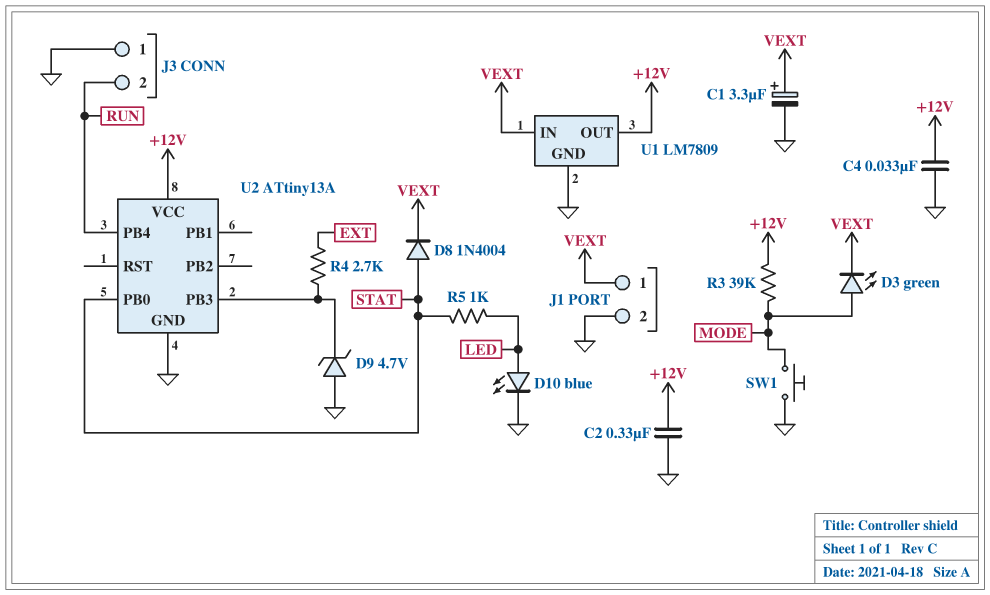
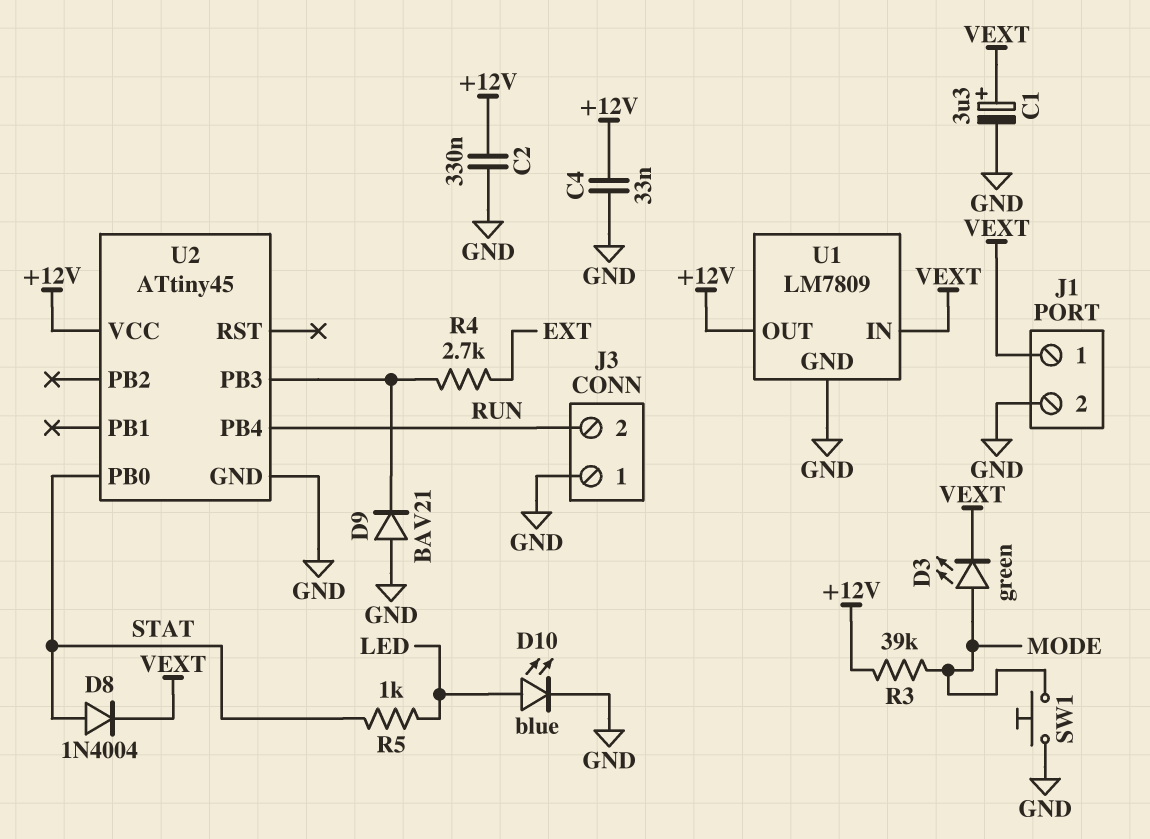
D9: zener 4.7V (A GND, K U2/PB3) -> diode BAV21 (A GND, K U2/PB3)
U2: ATtiny13A -> ATtiny45

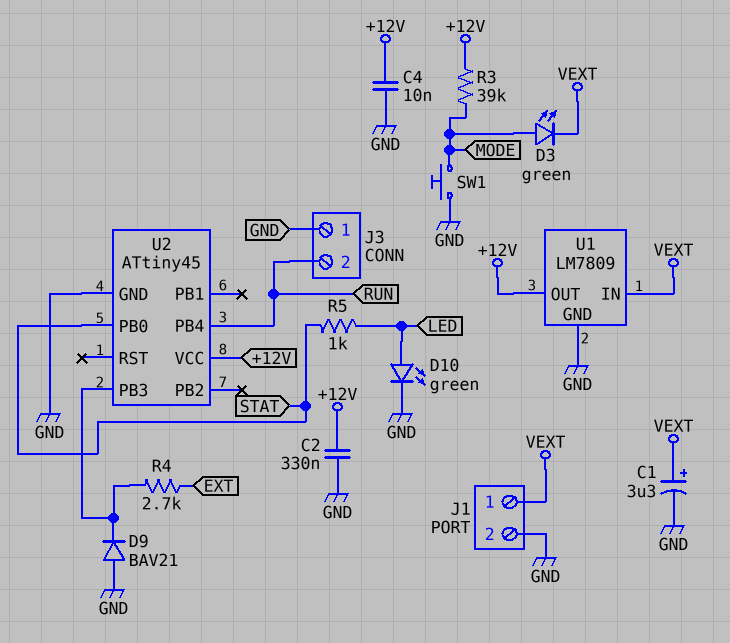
C4: 33nF (+12V, GND) -> 10nF (+12V, GND)
D8: diode 1N4004 (A STAT, K VEXT) -> none
D10: LED blue (A LED, K GND) -> LED green (A LED, K GND)

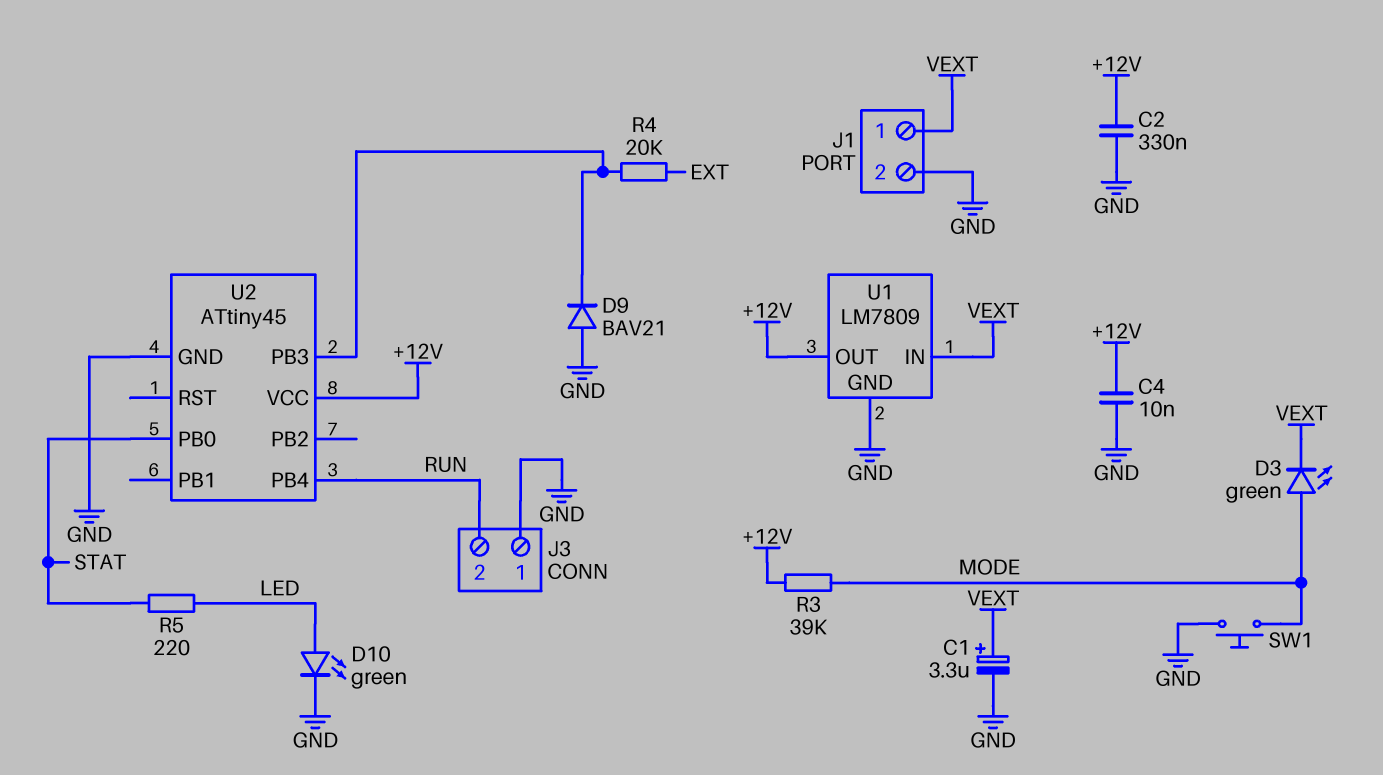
R4: 2.7k (EXT, U2/PB3) -> 20k (EXT, U2/PB3)
R5: 1k (LED, STAT) -> 220 (LED, STAT)

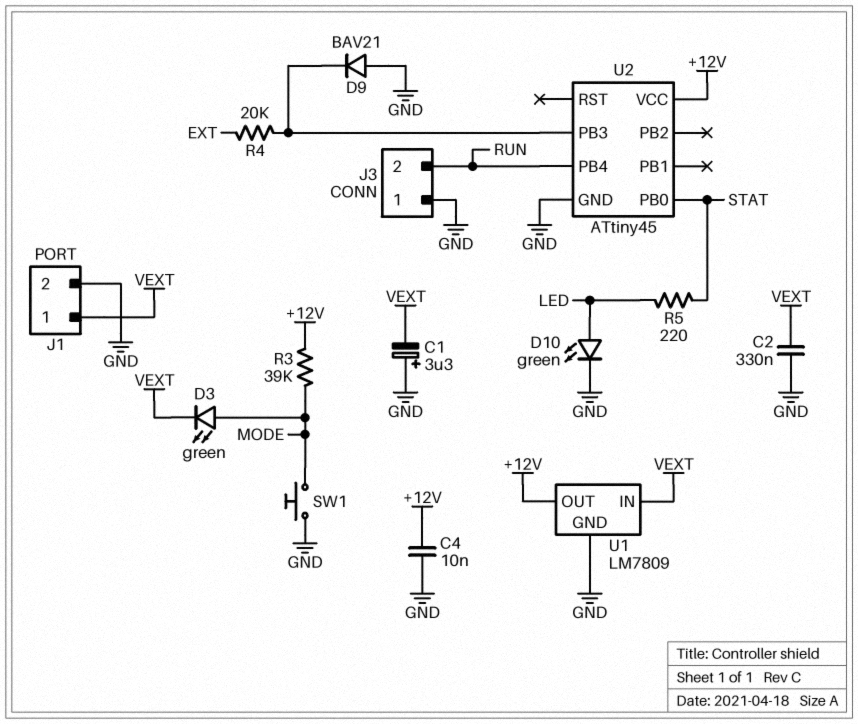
C1: 3.3uF (plus VEXT, minus GND) -> 3.3uF (plus GND, minus VEXT)
C2: 330nF (+12V, GND) -> 330nF (GND, VEXT)

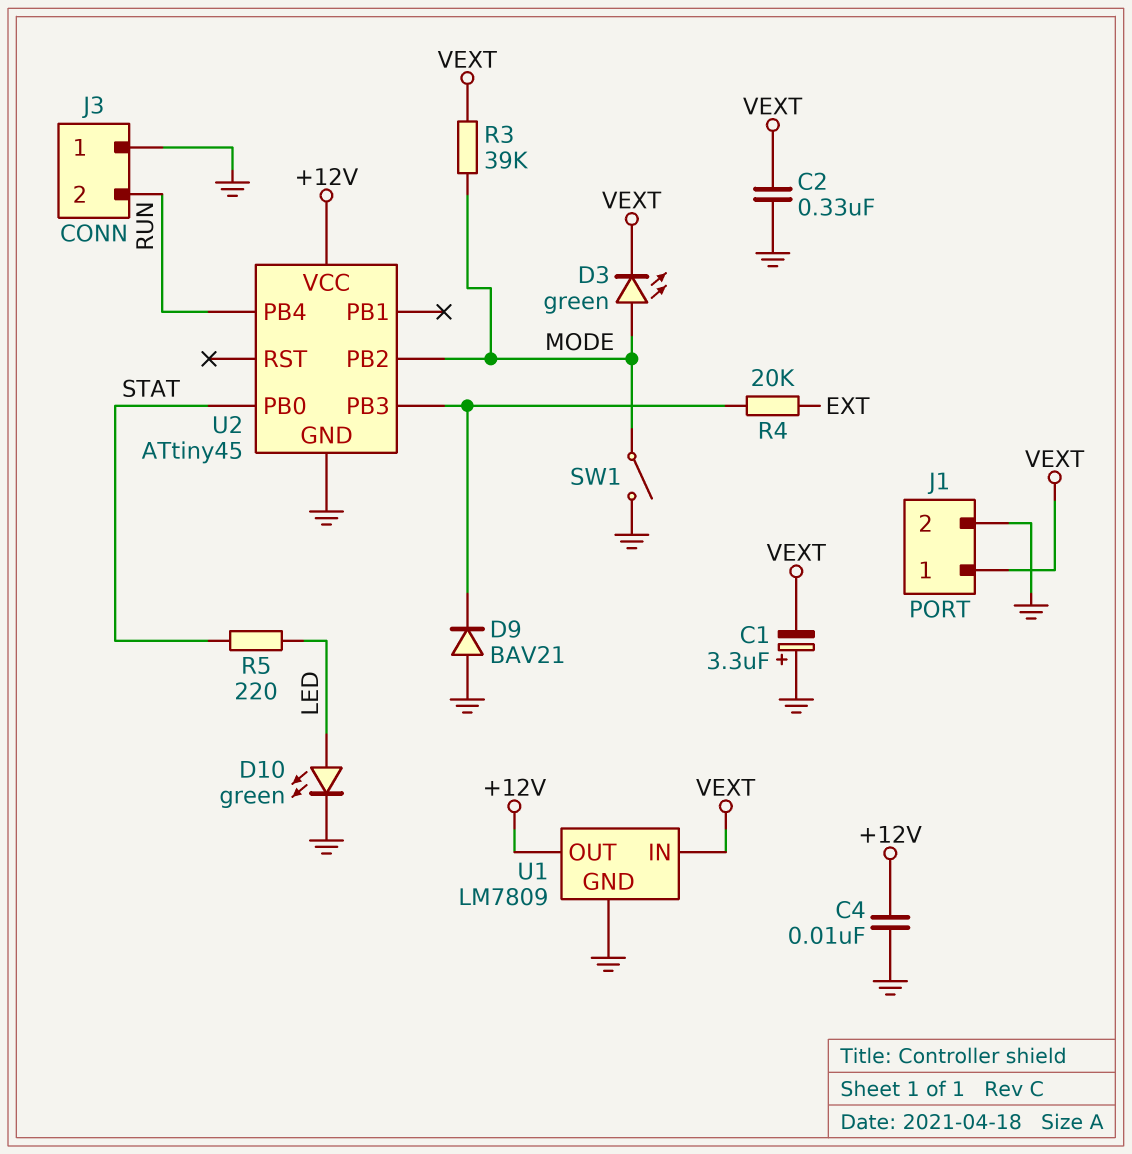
R3: 39k (+12V, MODE) -> 39k (MODE, VEXT)
SW1: button (GND, MODE) -> switch (GND, MODE)
U2 pin PB2: none -> MODE

